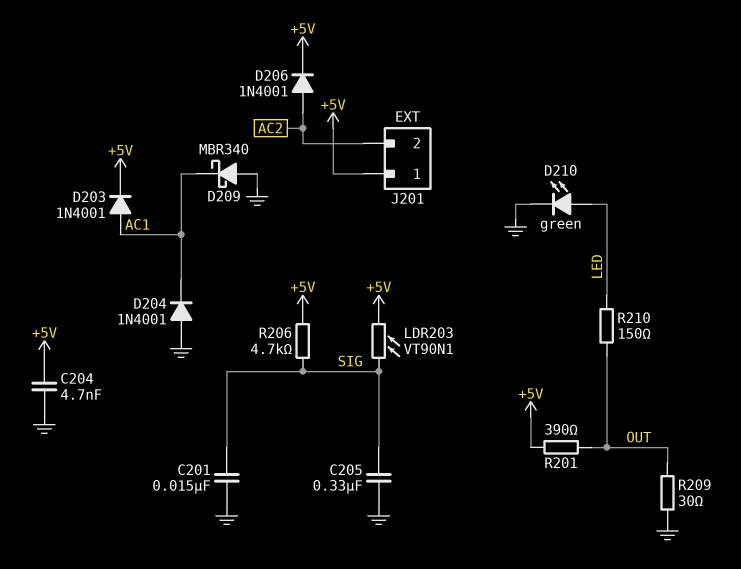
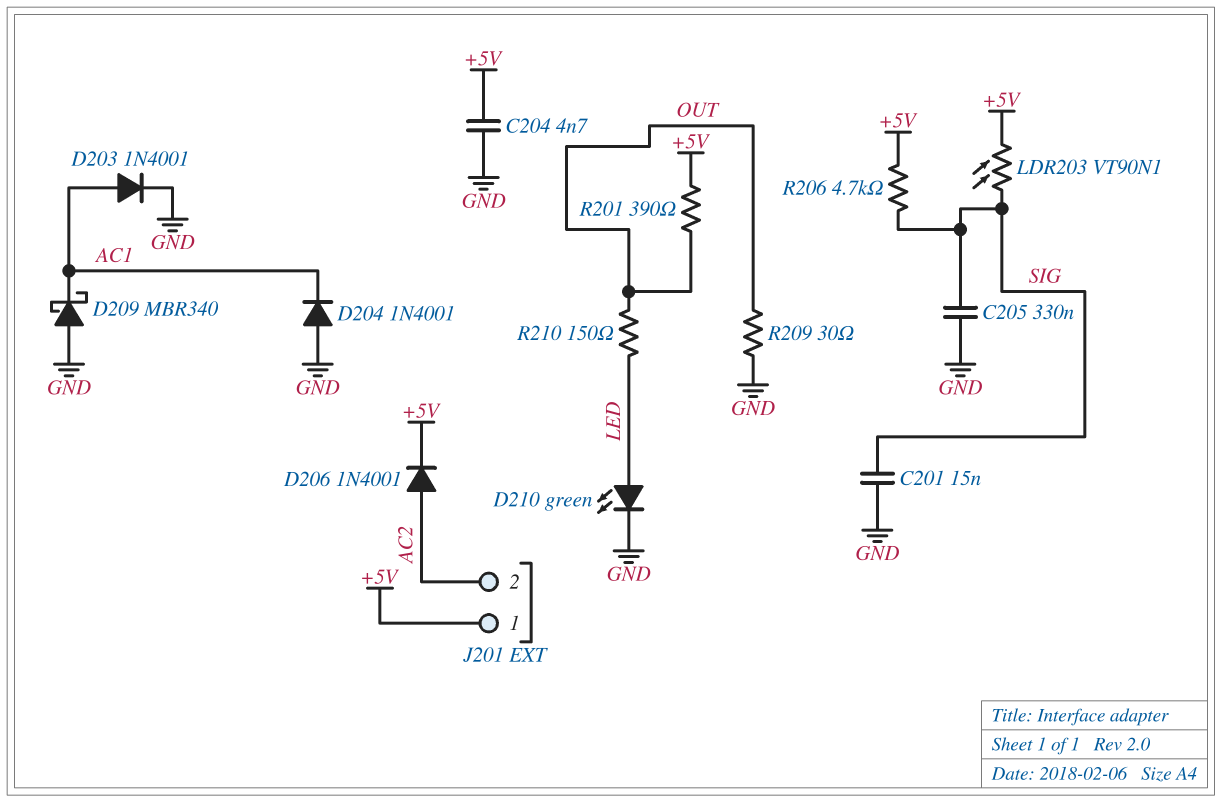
D203: diode 1N4001 (A AC1, K +5V) -> diode 1N4001 (A AC1, K GND)

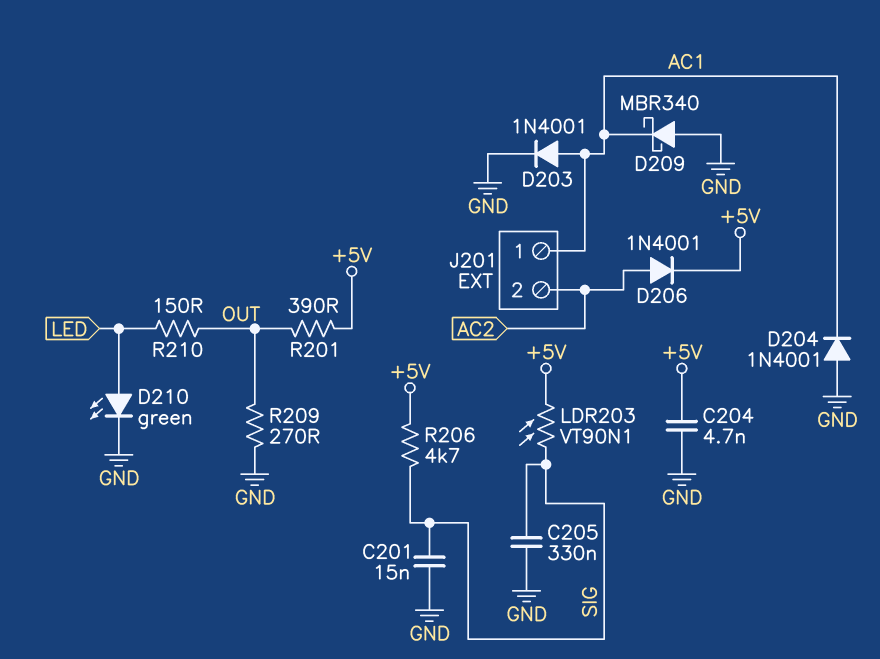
J201 pin 1: +5V -> AC1
R209: 30 (GND, OUT) -> 270 (GND, OUT)

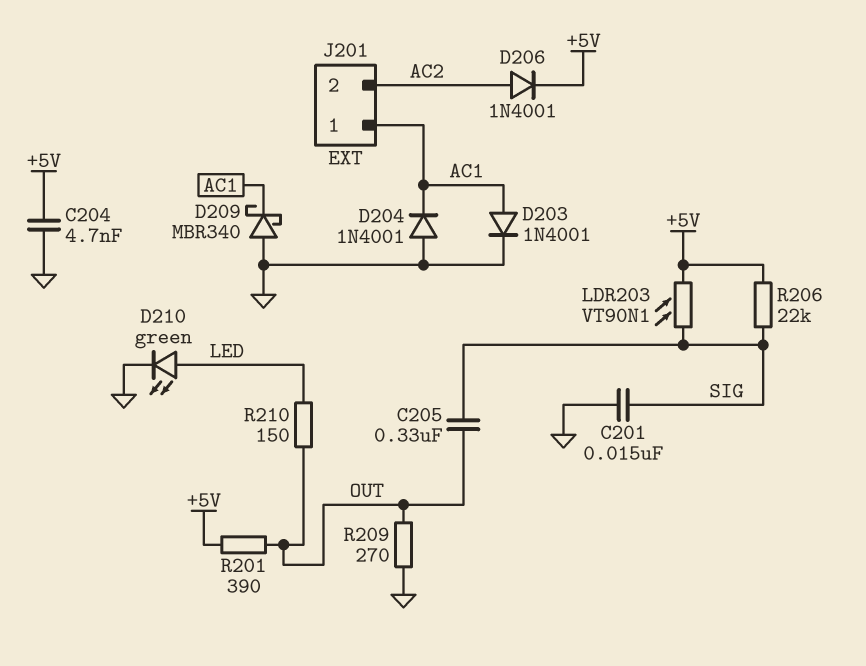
C205: 330nF (GND, SIG) -> 330nF (OUT, SIG)
R206: 4.7k (+5V, SIG) -> 22k (+5V, SIG)

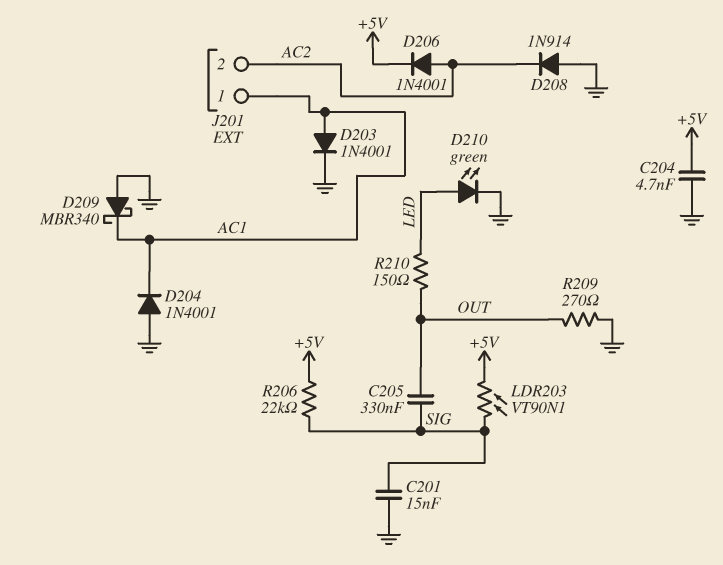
D208: none -> diode 1N914 (A GND, K AC2)
R201: 390 (+5V, OUT) -> none

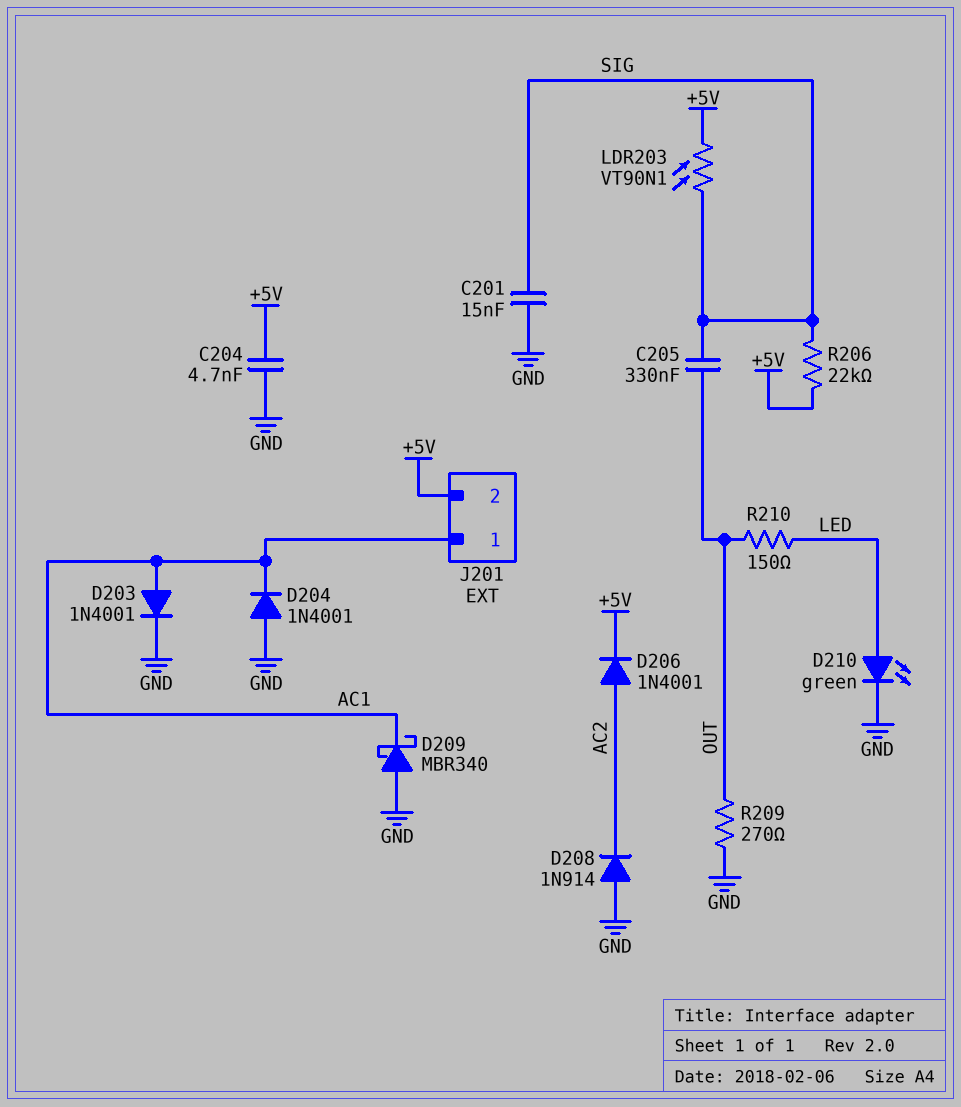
J201 pin 2: AC2 -> +5V

